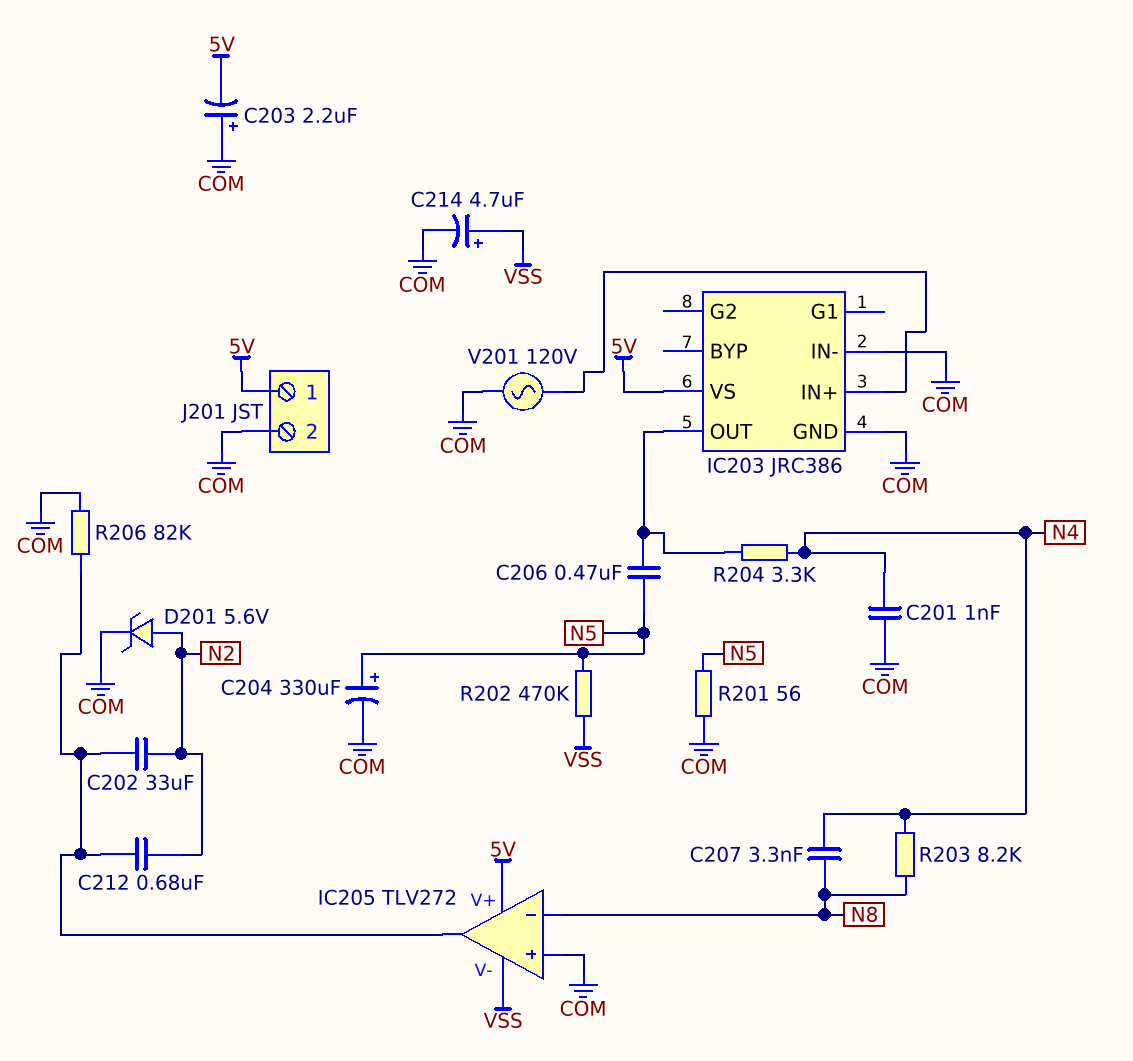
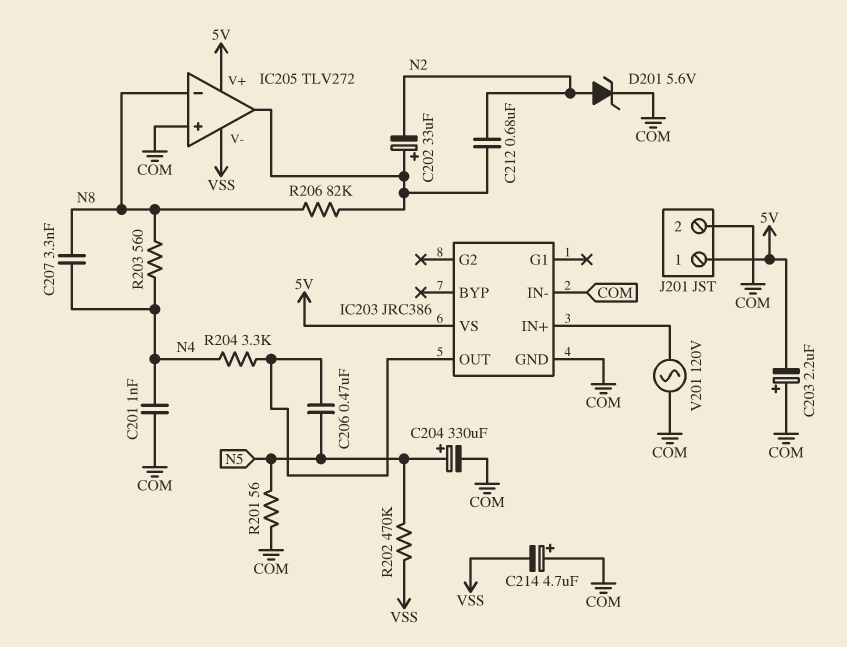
C202: 33uF (IC205/out, N2) -> 33uF (plus IC205/out, minus N2)
C214: 4.7uF (plus VSS, minus COM) -> 4.7uF (plus COM, minus VSS)
R203: 8.2k (N4, N8) -> 560 (N4, N8)
R206: 82k (COM, IC205/out) -> 82k (IC205/out, N8)

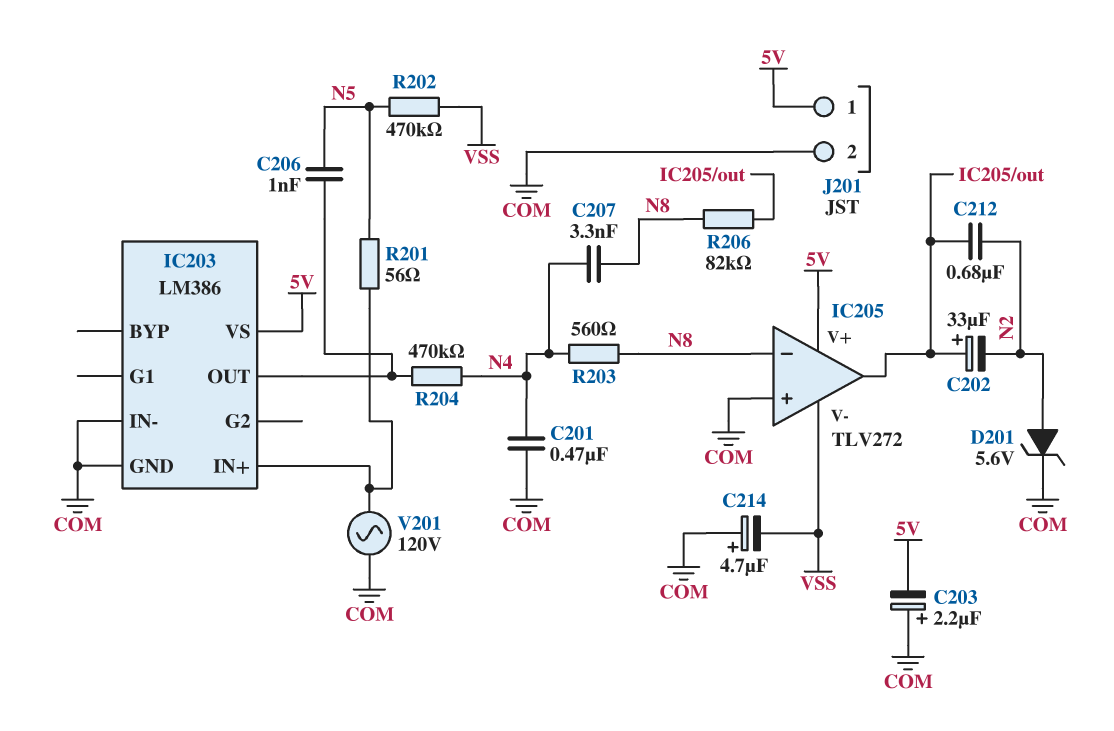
C201: 1nF (COM, N4) -> 470nF (COM, N4)
C204: 330uF (plus N5, minus COM) -> none
C206: 470nF (IC203/OUT, N5) -> 1nF (IC203/OUT, N5)
IC203: JRC386 -> LM386
R201: 56 (COM, N5) -> 56 (IC203/IN+, N5)
R204: 3.3k (IC203/OUT, N4) -> 470k (IC203/OUT, N4)

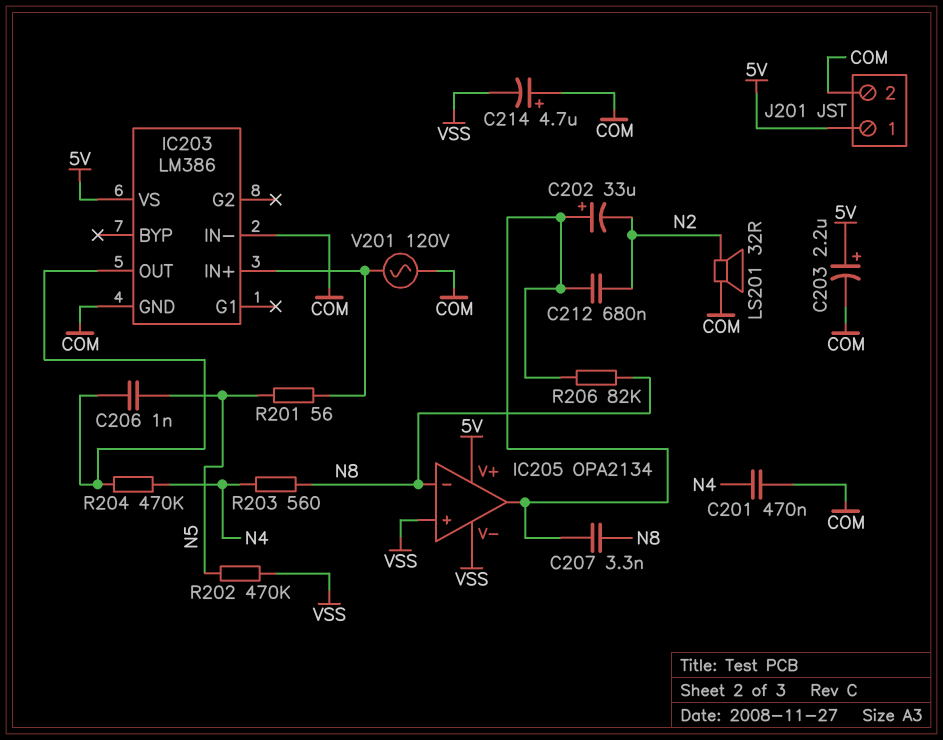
C203: 2.2uF (plus COM, minus 5V) -> 2.2uF (plus 5V, minus COM)
C207: 3.3nF (N4, N8) -> 3.3nF (IC205/out, N8)
D201: zener 5.6V (A N2, K COM) -> none
IC205: TLV272 -> OPA2134
IC205 pin in+: COM -> VSS
LS201: none -> speaker 32R (COM, N2)

